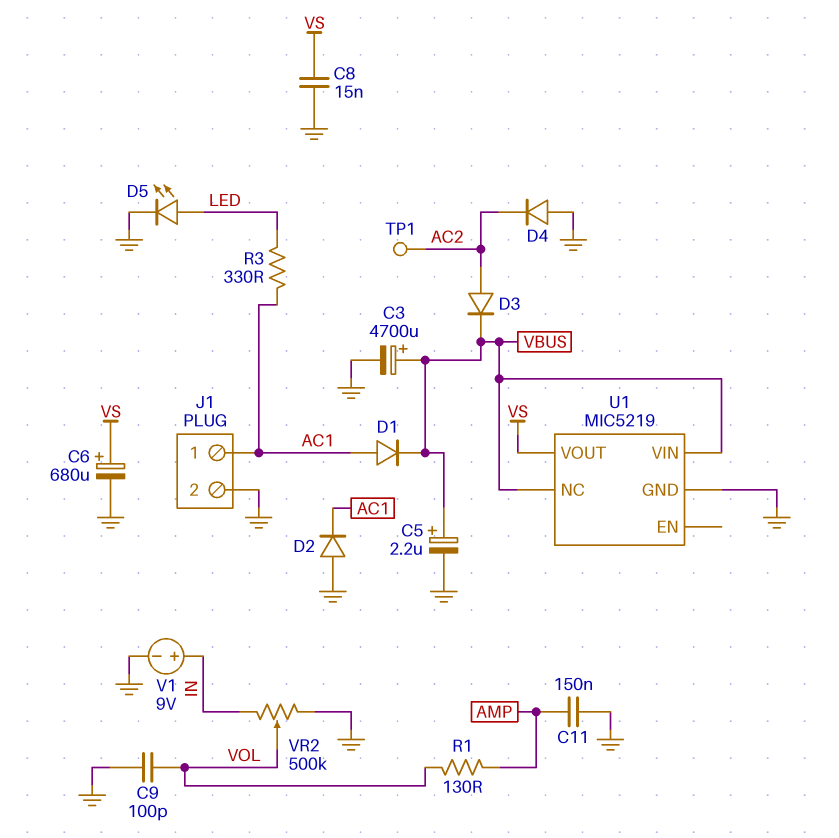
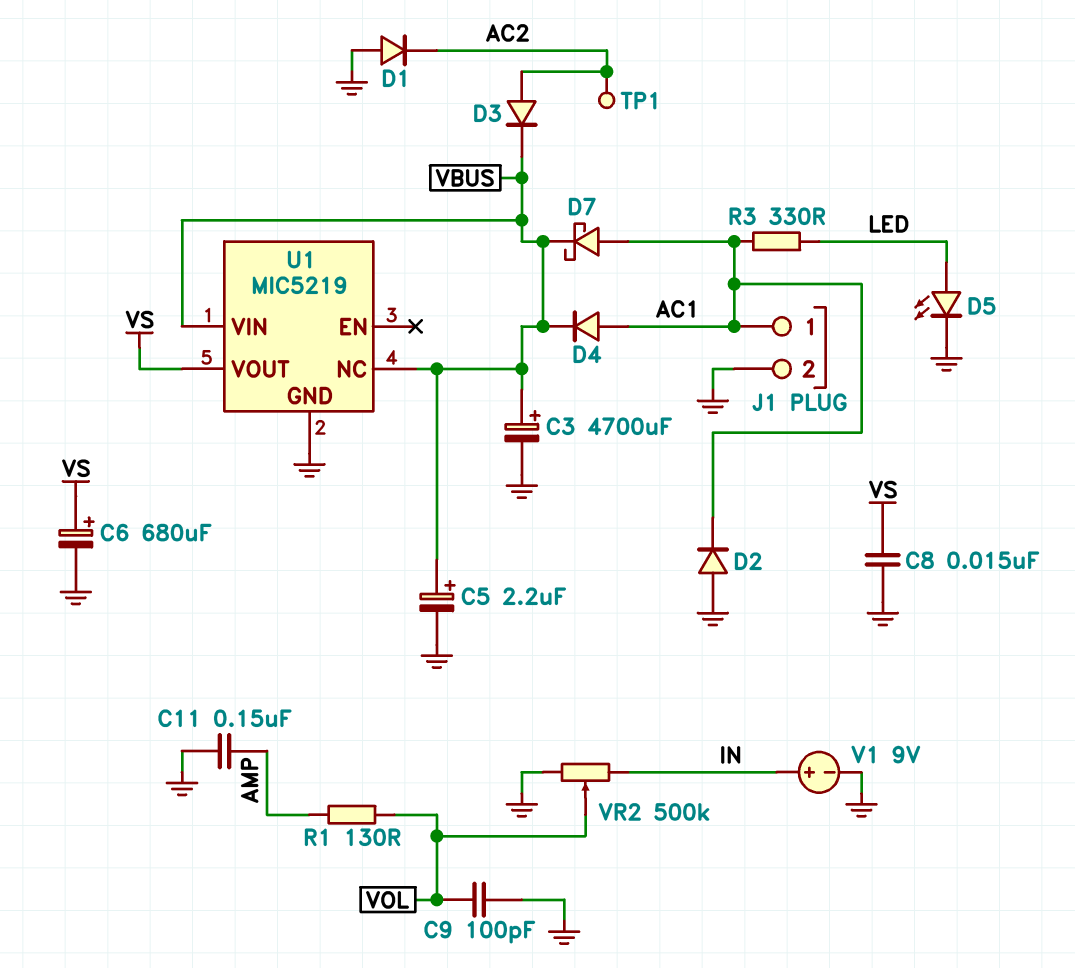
D1: diode (A AC1, K VBUS) -> diode (A GND, K AC2)
D4: diode (A GND, K AC2) -> diode (A AC1, K VBUS)
D7: none -> schottky (A AC1, K VBUS)

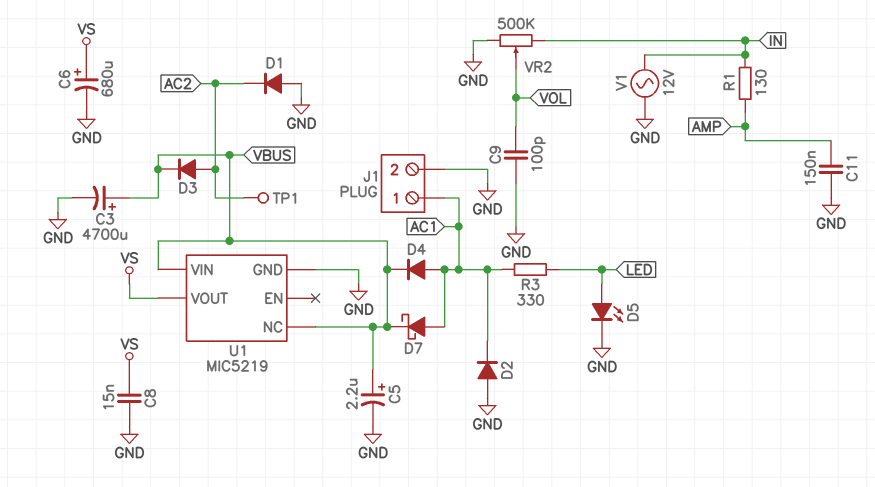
R1: 130 (AMP, VOL) -> 130 (AMP, IN)
V1: 9V (plus IN, minus GND) -> AC 12V (GND, IN)

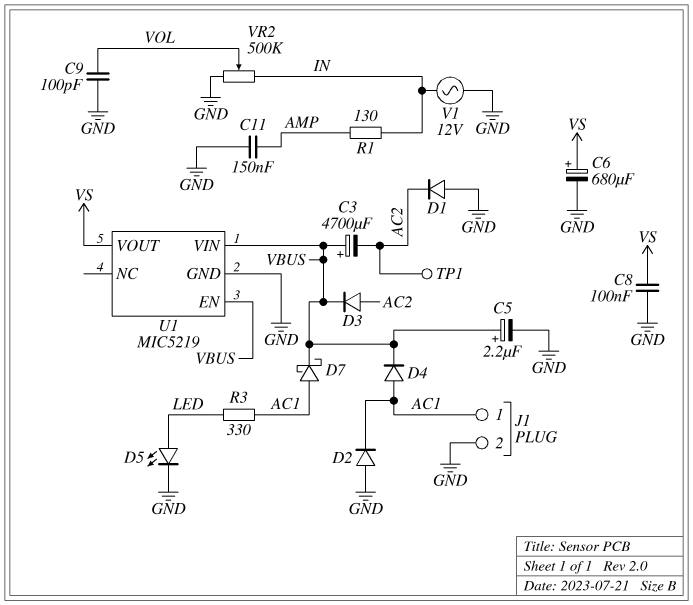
C3: 4700uF (plus VBUS, minus GND) -> 4700uF (plus VBUS, minus AC2)
C8: 15nF (GND, VS) -> 100nF (GND, VS)
U1 pin EN: none -> VBUS
U1 pin NC: VBUS -> none

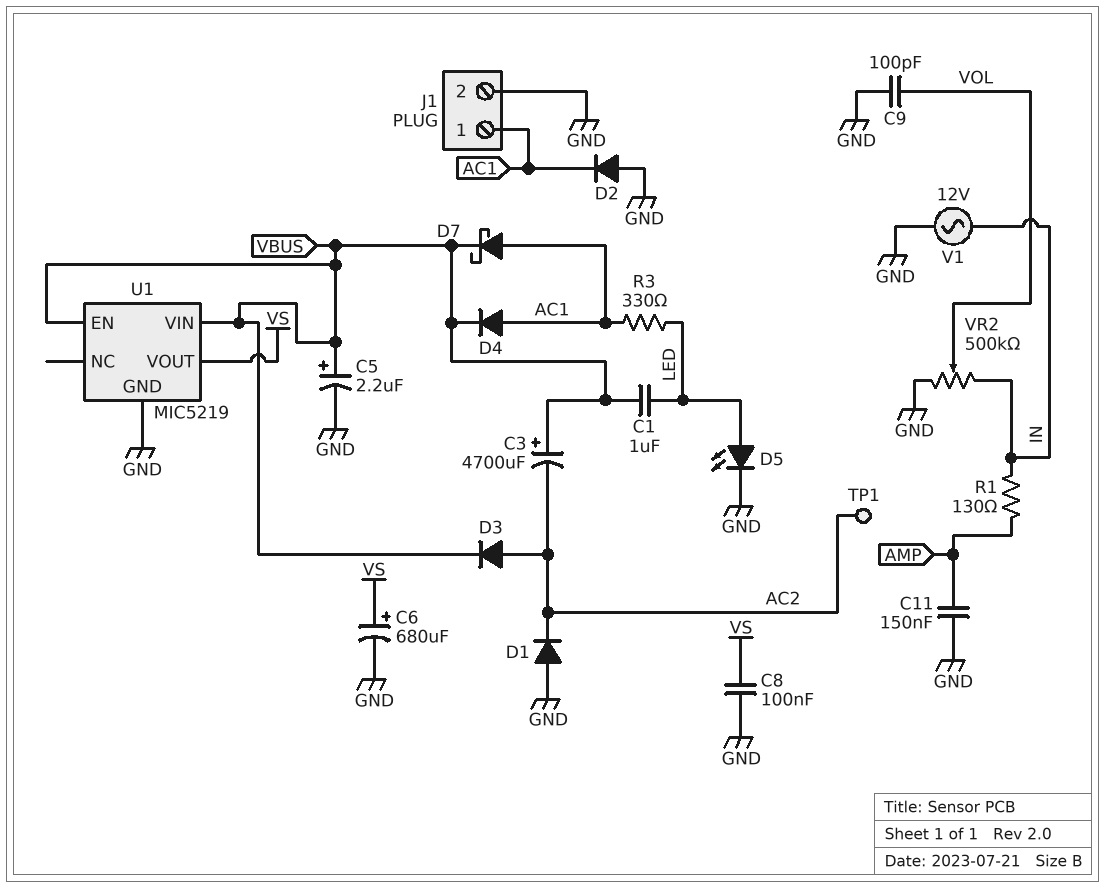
C1: none -> 1uF (LED, VBUS)

